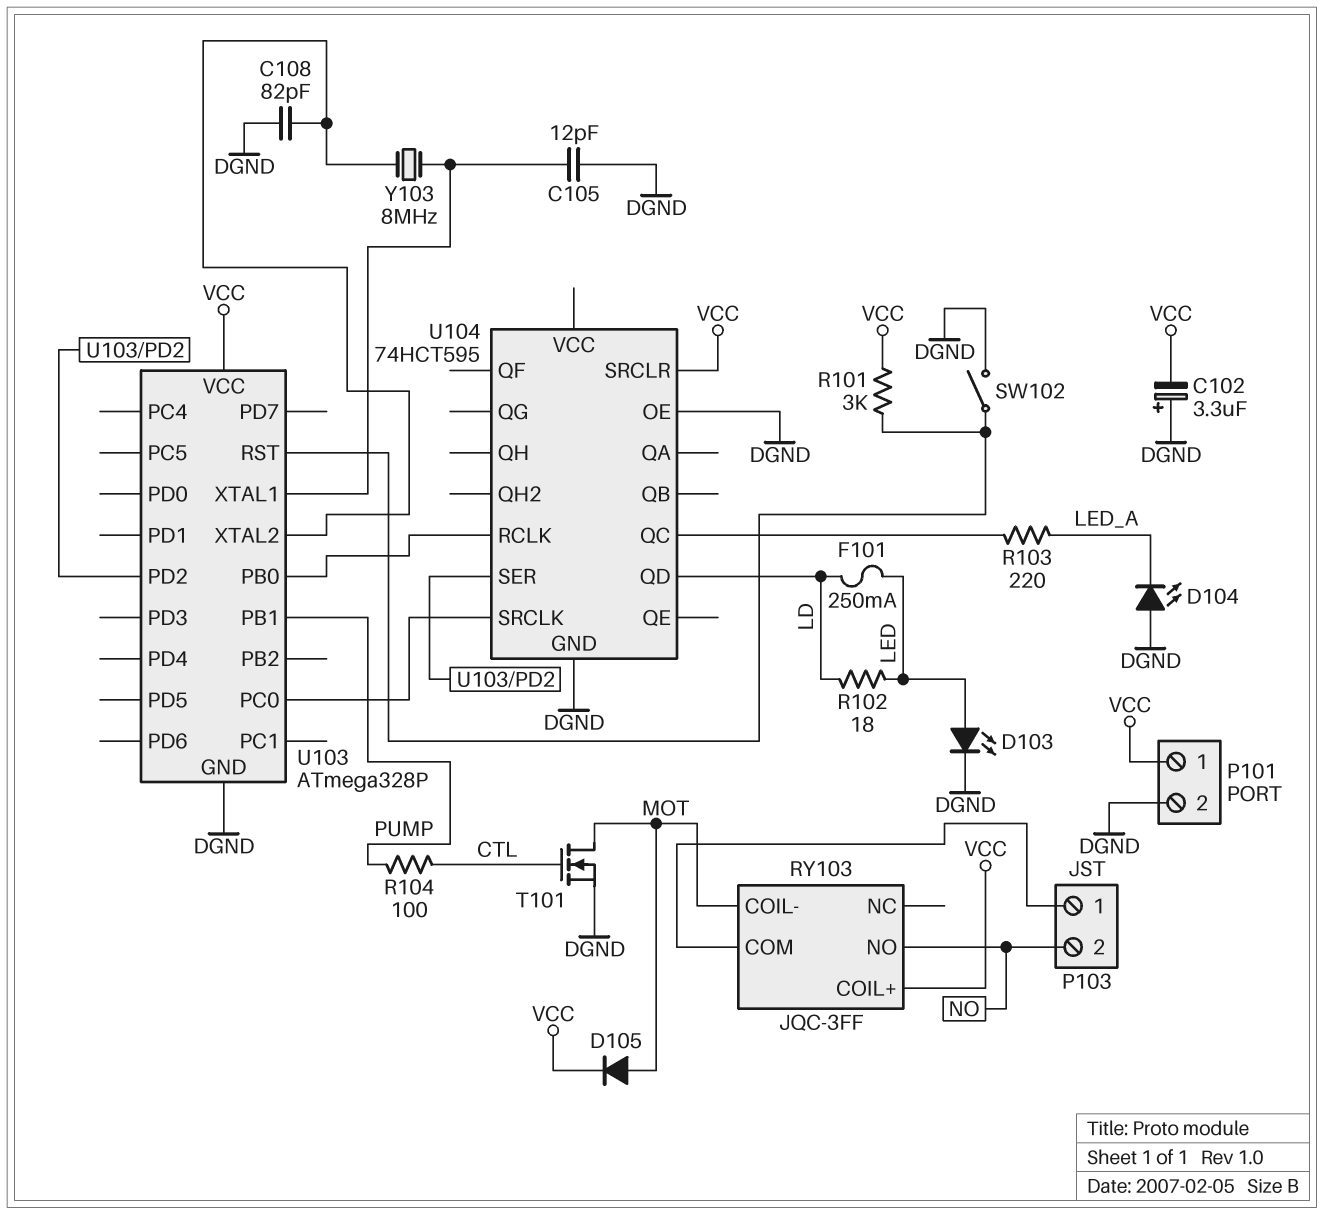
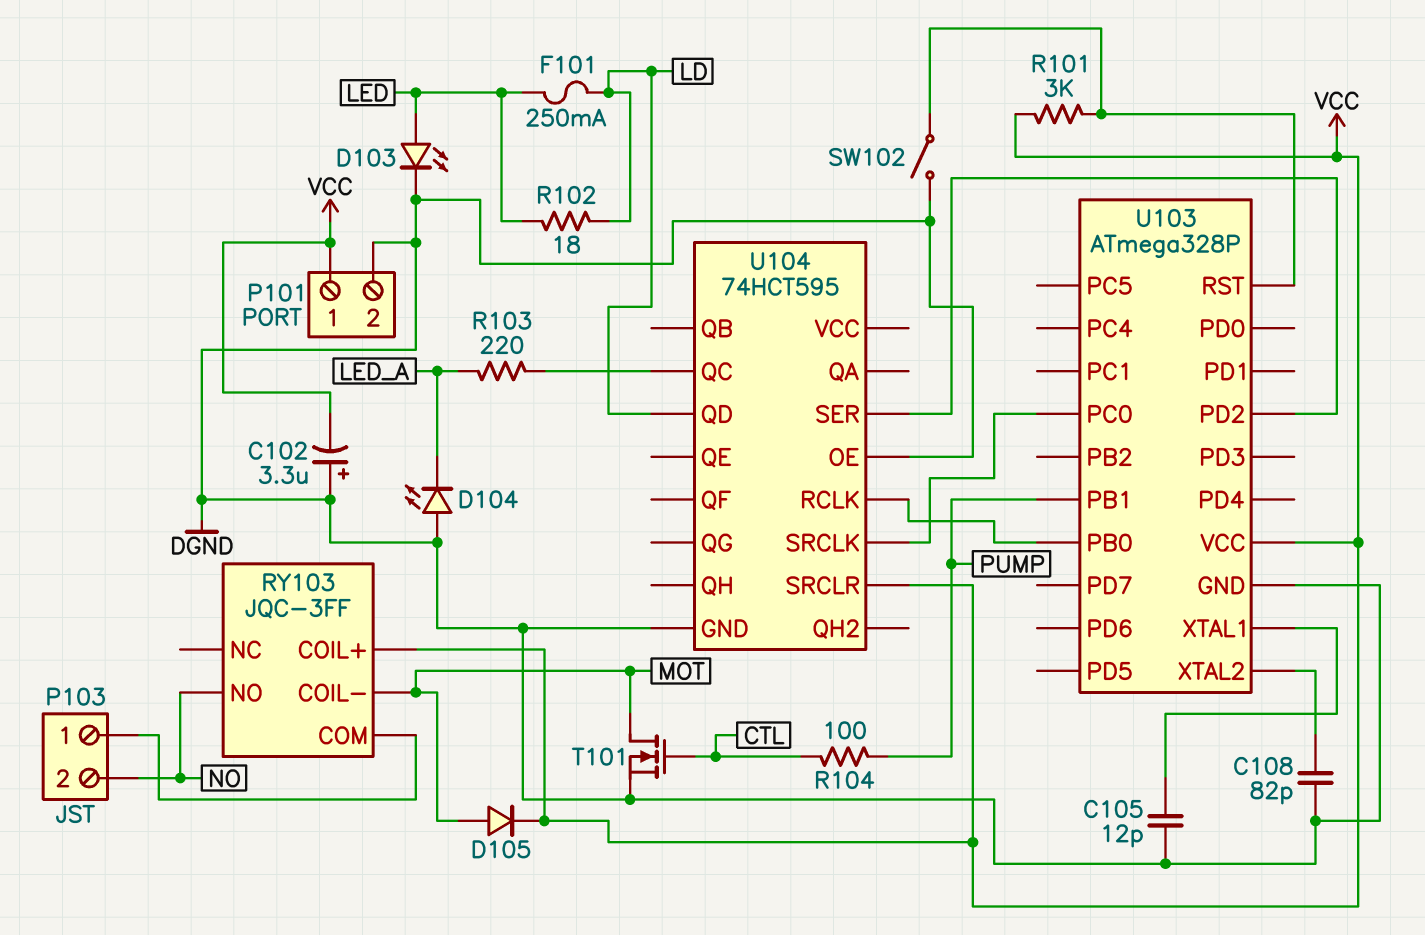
Y103: 8MHz (U103/XTAL1, U103/XTAL2) -> none

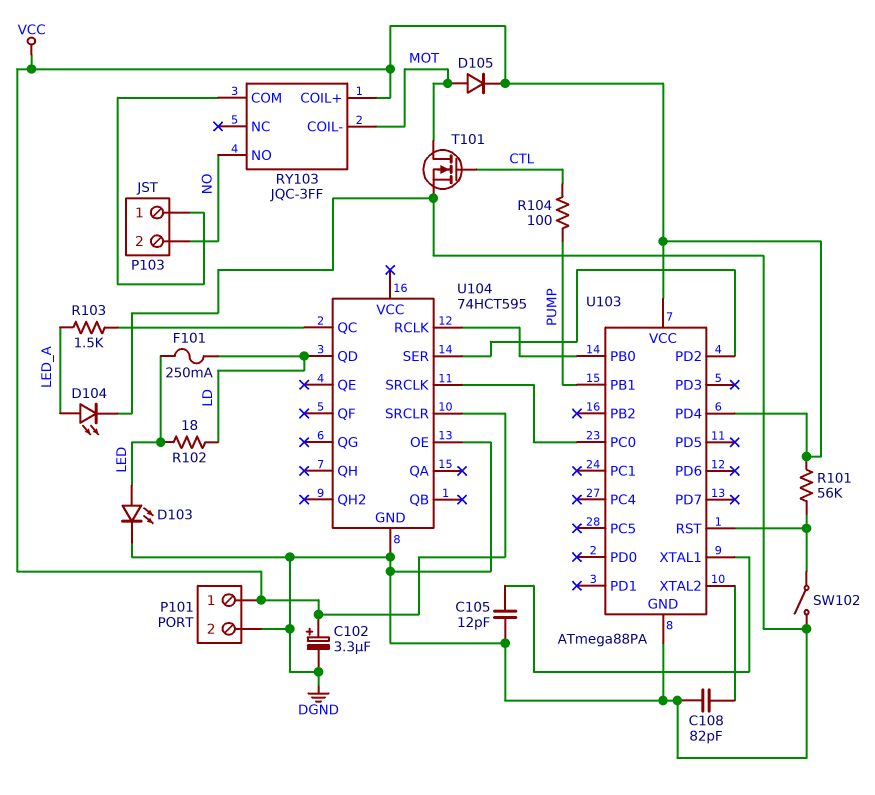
C102: 3.3uF (plus DGND, minus VCC) -> 3.3uF (plus VCC, minus DGND)
D104: LED (A DGND, K LED_A) -> LED (A LED_A, K DGND)
R101: 3k (U103/RST, VCC) -> 56k (U103/RST, VCC)
R103: 220 (LED_A, U104/QC) -> 1.5k (LED_A, U104/QC)
U103: ATmega328P -> ATmega88PA
U103 pin PD4: none -> VCC

